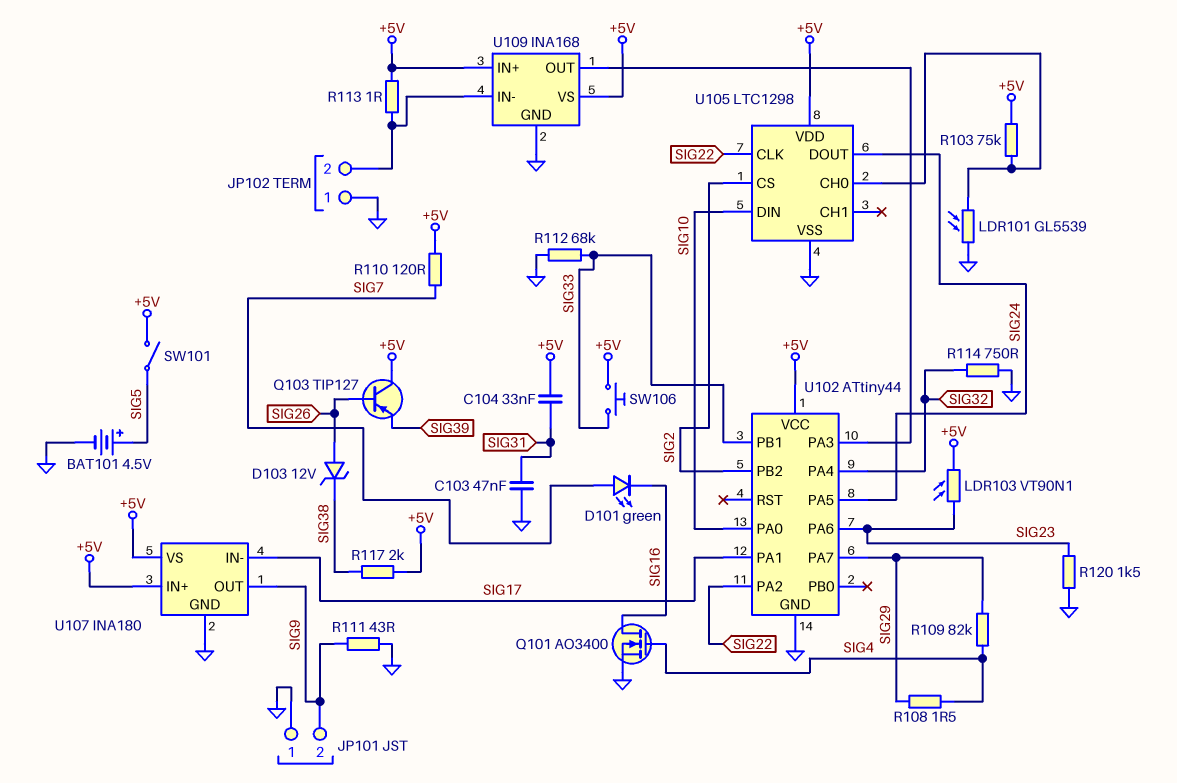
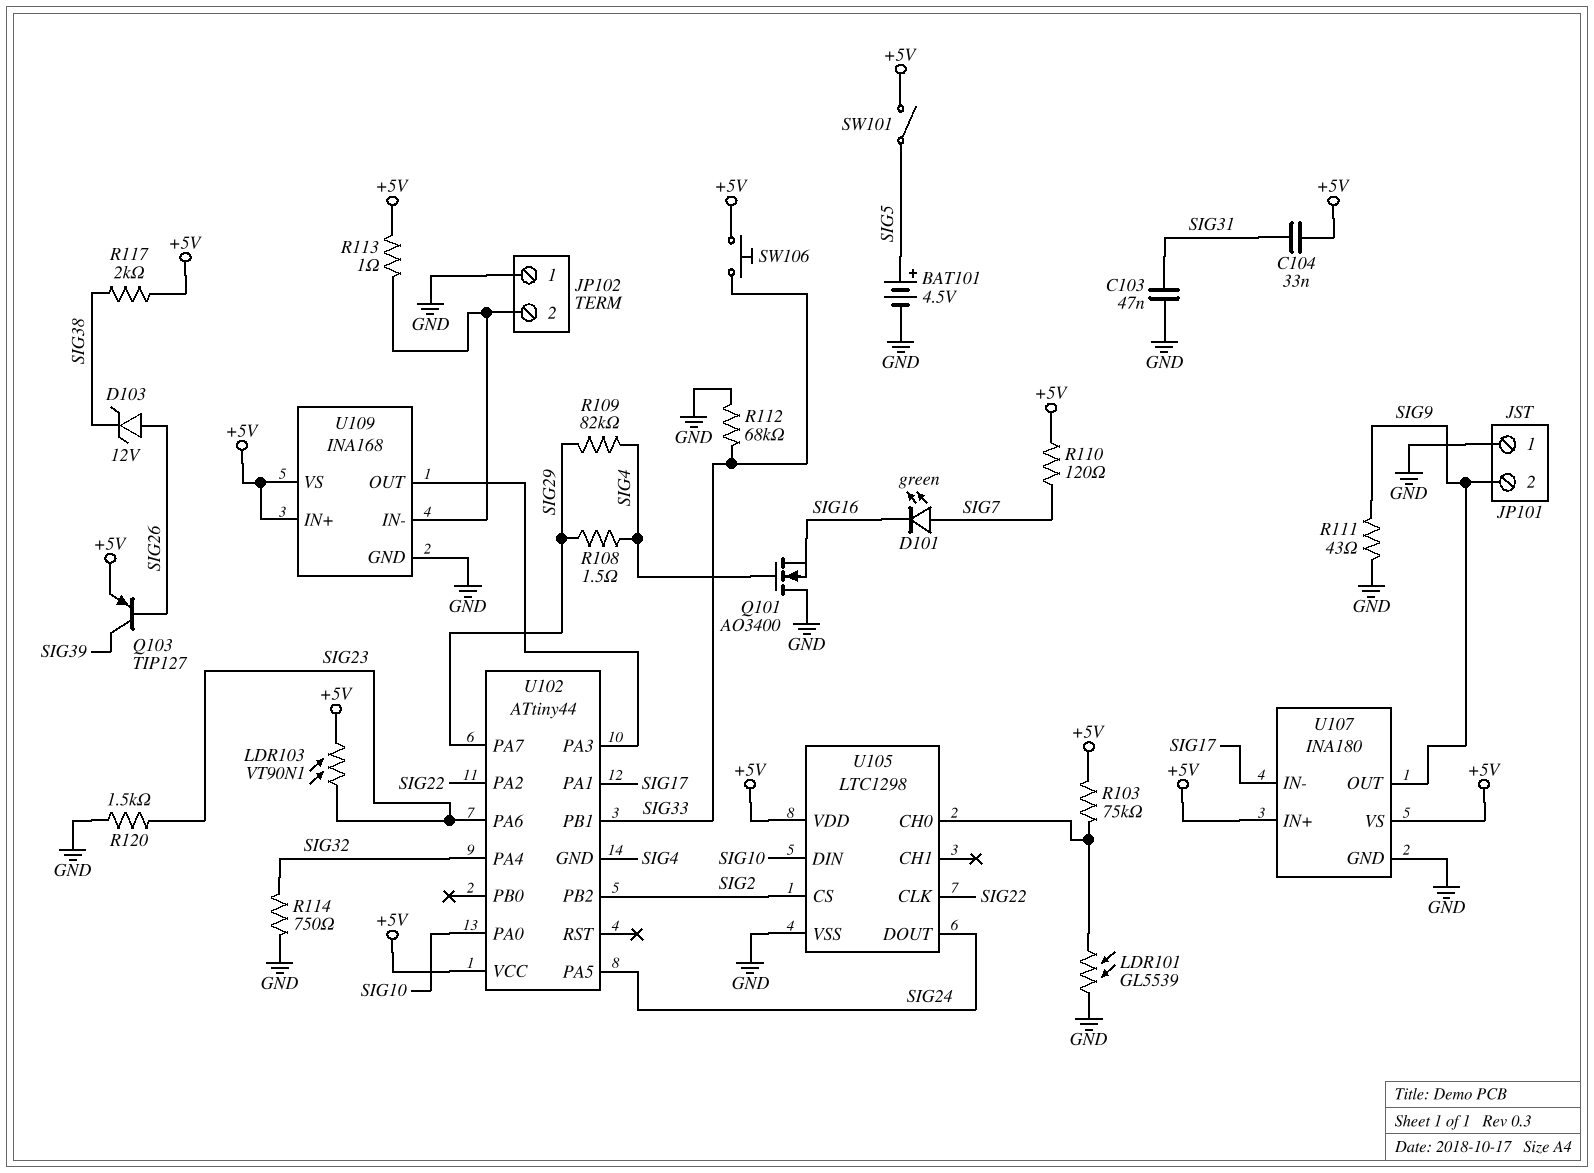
Q101: NMOS AO3400 (G SIG4, D SIG16, S GND) -> NMOS AO3400 (G SIG4, D GND, S SIG16)
Q103: PNP TIP127 (B SIG26, C +5V, E SIG39) -> PNP TIP127 (B SIG26, C SIG39, E +5V)
U102 pin GND: GND -> SIG4

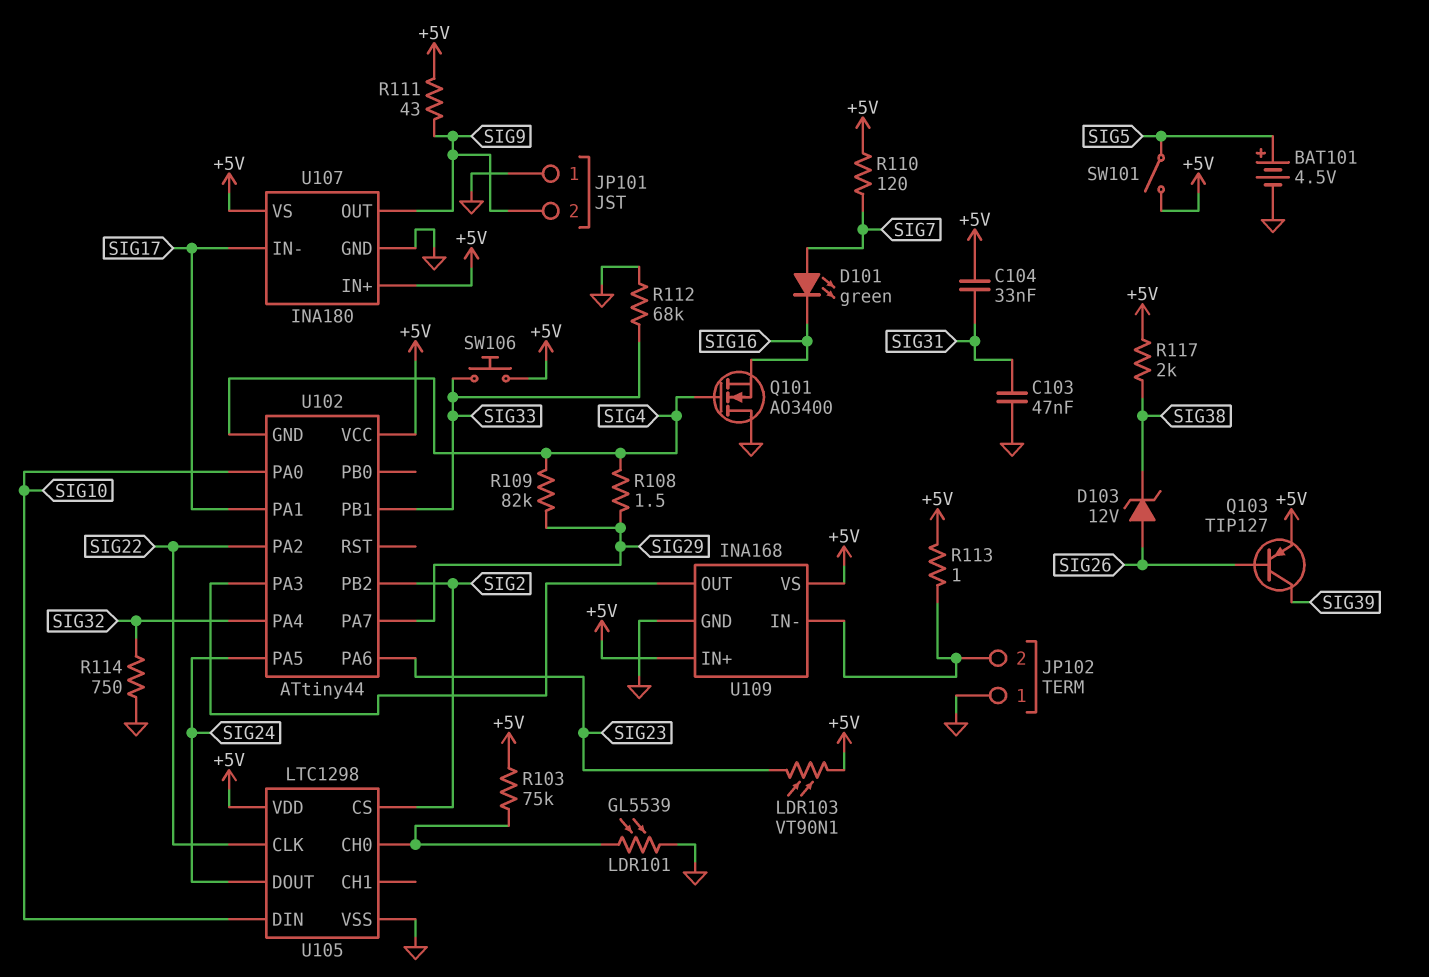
R111: 43 (GND, SIG9) -> 43 (+5V, SIG9)
R120: 1.5k (GND, SIG23) -> none

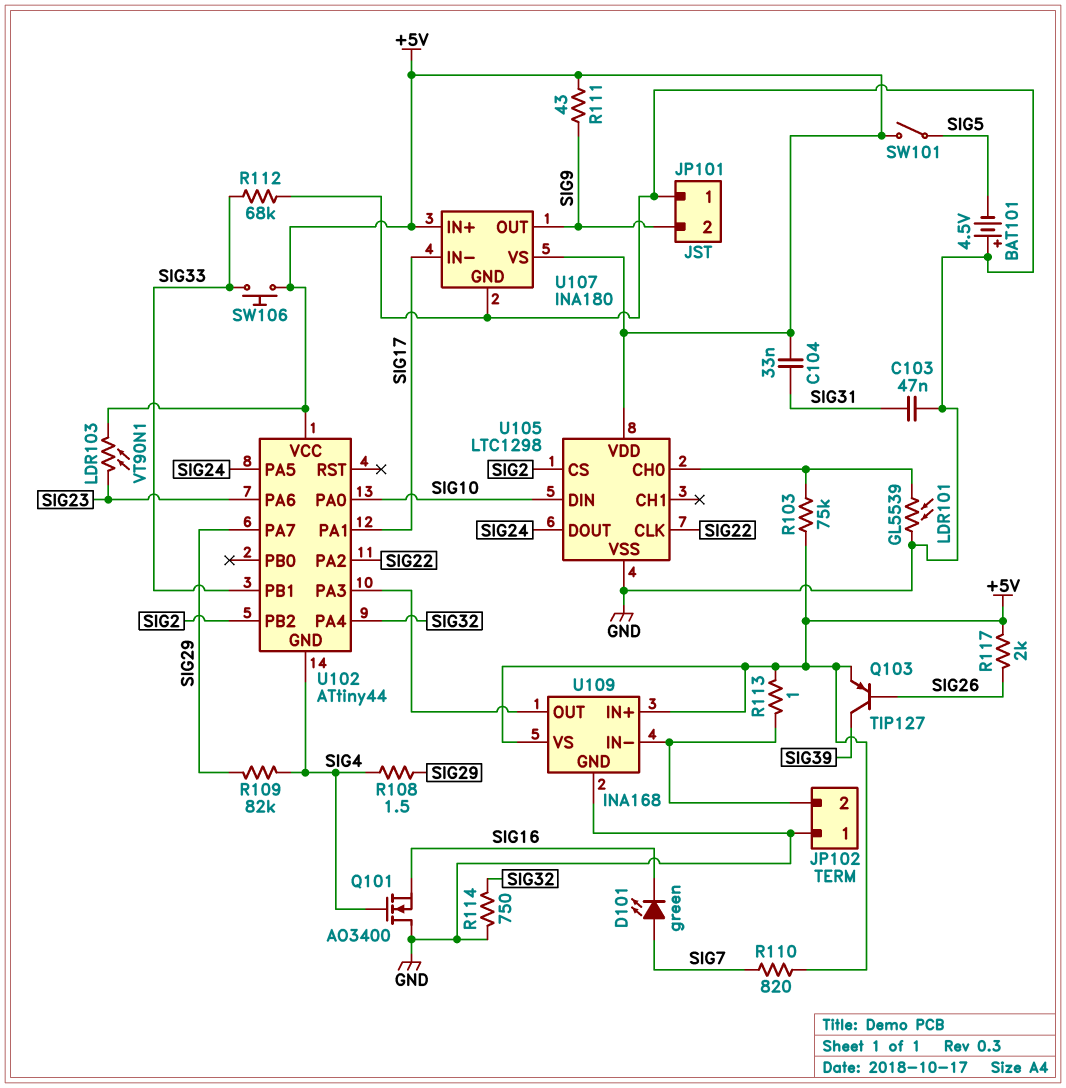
BAT101: 4.5V (plus SIG5, minus GND) -> 4.5V (plus GND, minus SIG5)
D103: zener 12V (A SIG26, K SIG38) -> none
R110: 120 (+5V, SIG7) -> 820 (+5V, SIG7)
R117: 2k (+5V, SIG38) -> 2k (+5V, SIG26)

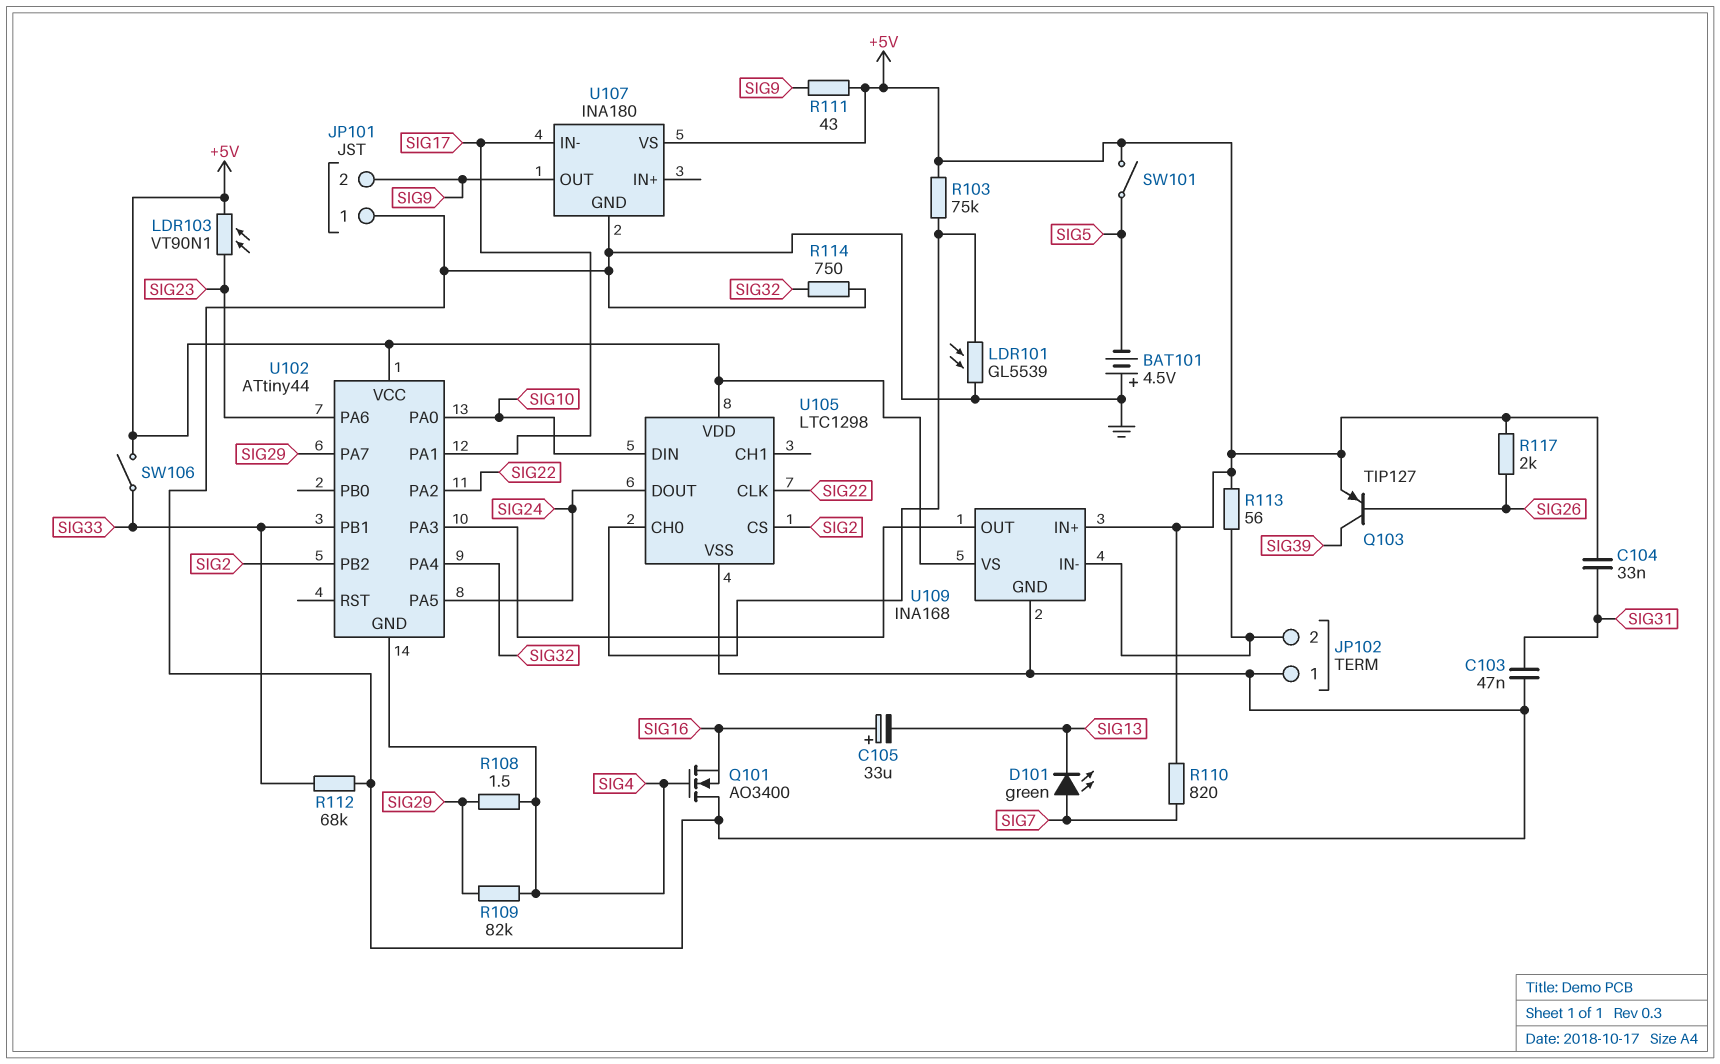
C105: none -> 33uF (plus SIG16, minus SIG13)
D101: LED green (A SIG7, K SIG16) -> LED green (A SIG7, K SIG13)
R113: 1 (+5V, JP102/2) -> 56 (+5V, JP102/2)
SW106: button (+5V, SIG33) -> switch (+5V, SIG33)
U107 pin IN+: +5V -> none

